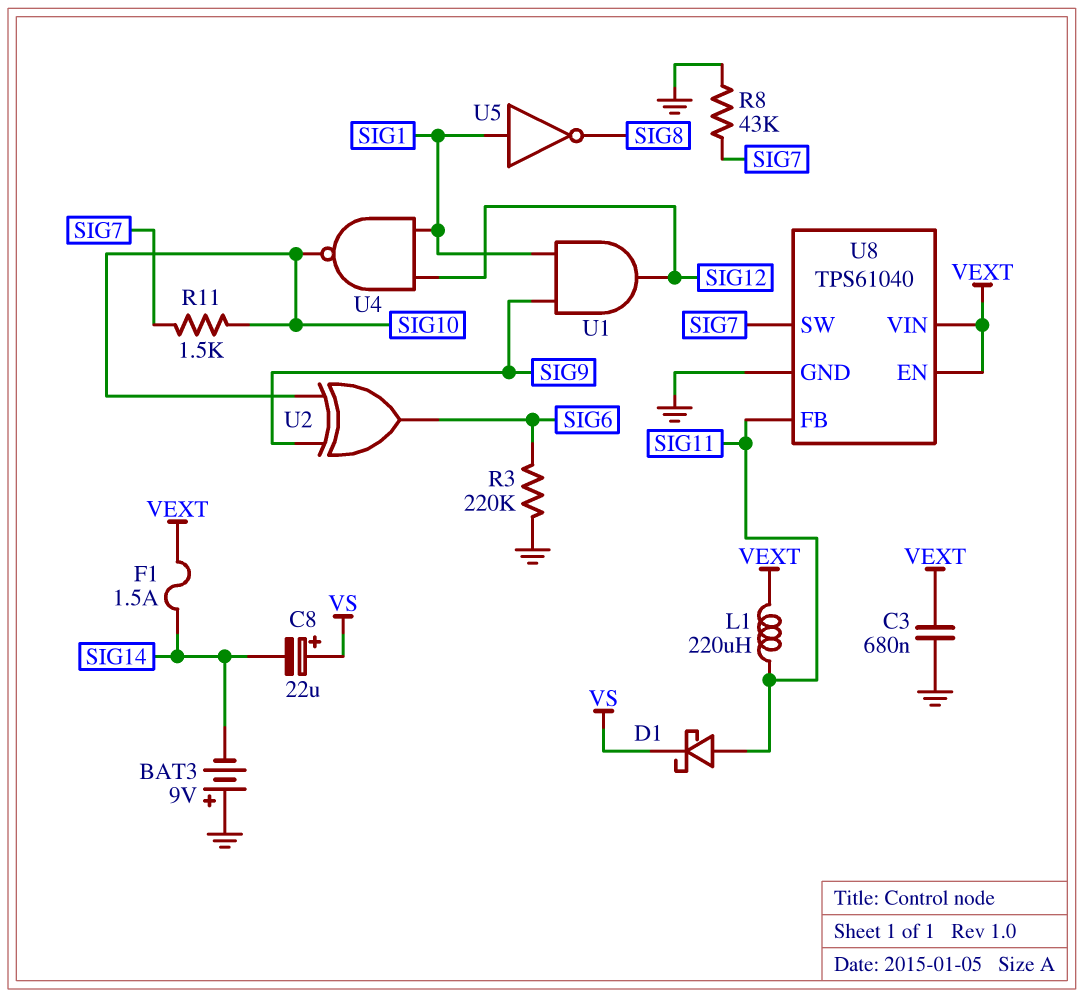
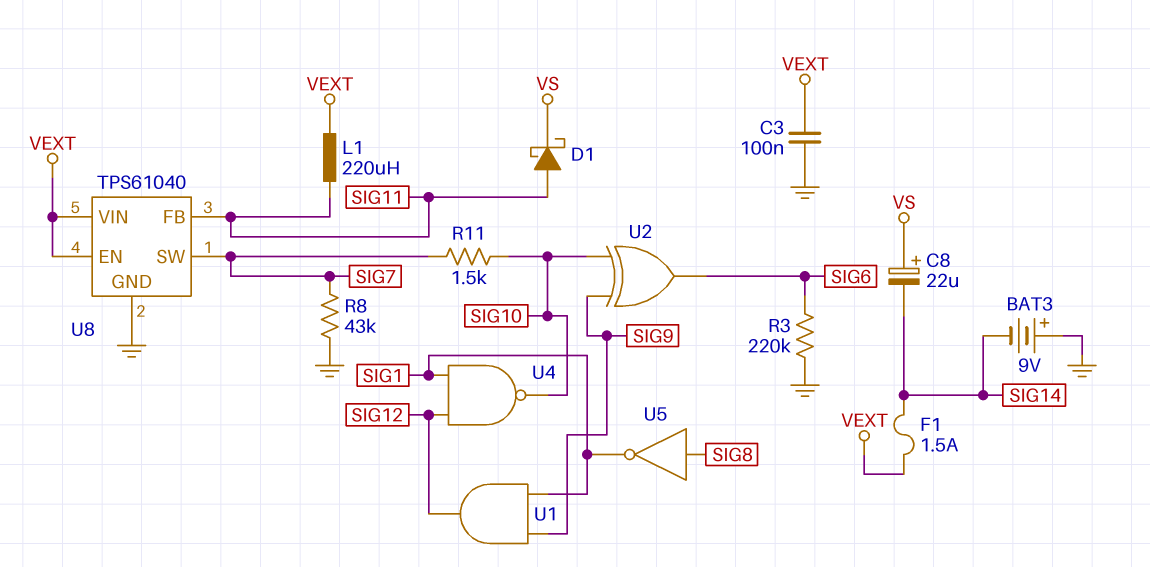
C3: 680nF (GND, VEXT) -> 100nF (GND, VEXT)
U5: NOT (in SIG1, out SIG8) -> NOT (in SIG8, out SIG1)

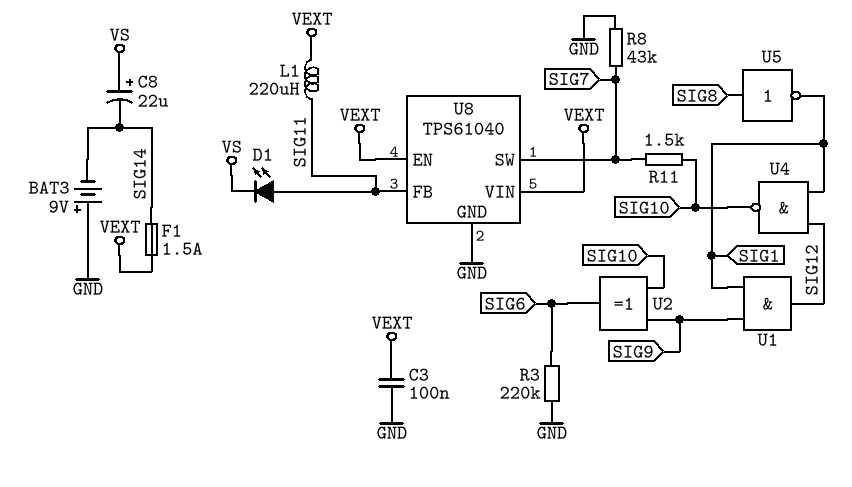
D1: schottky (A SIG11, K VS) -> LED (A SIG11, K VS)

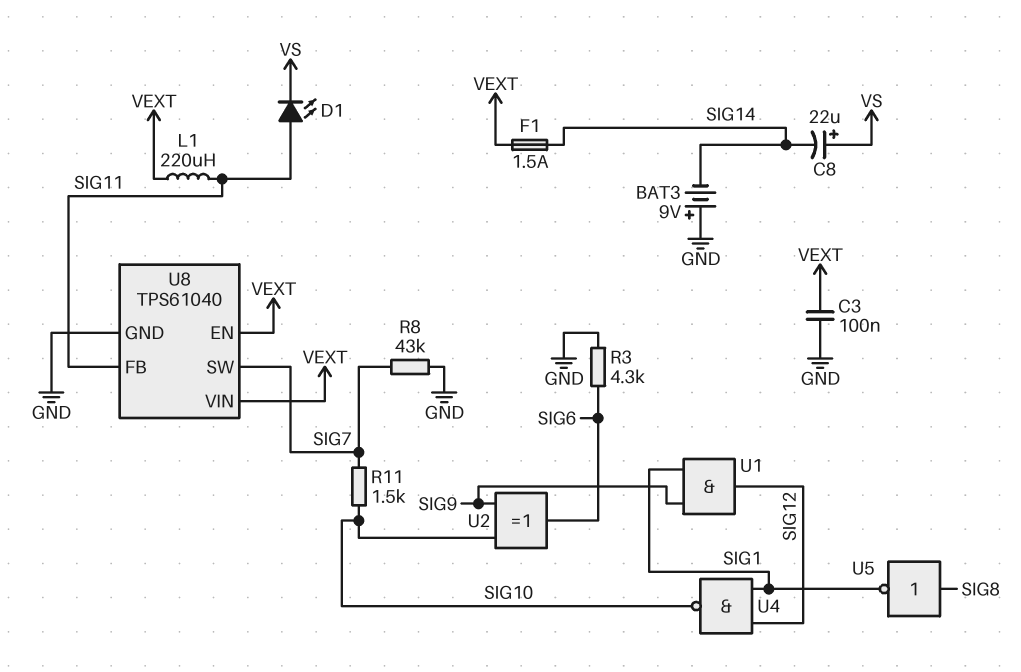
R3: 220k (GND, SIG6) -> 4.3k (GND, SIG6)

